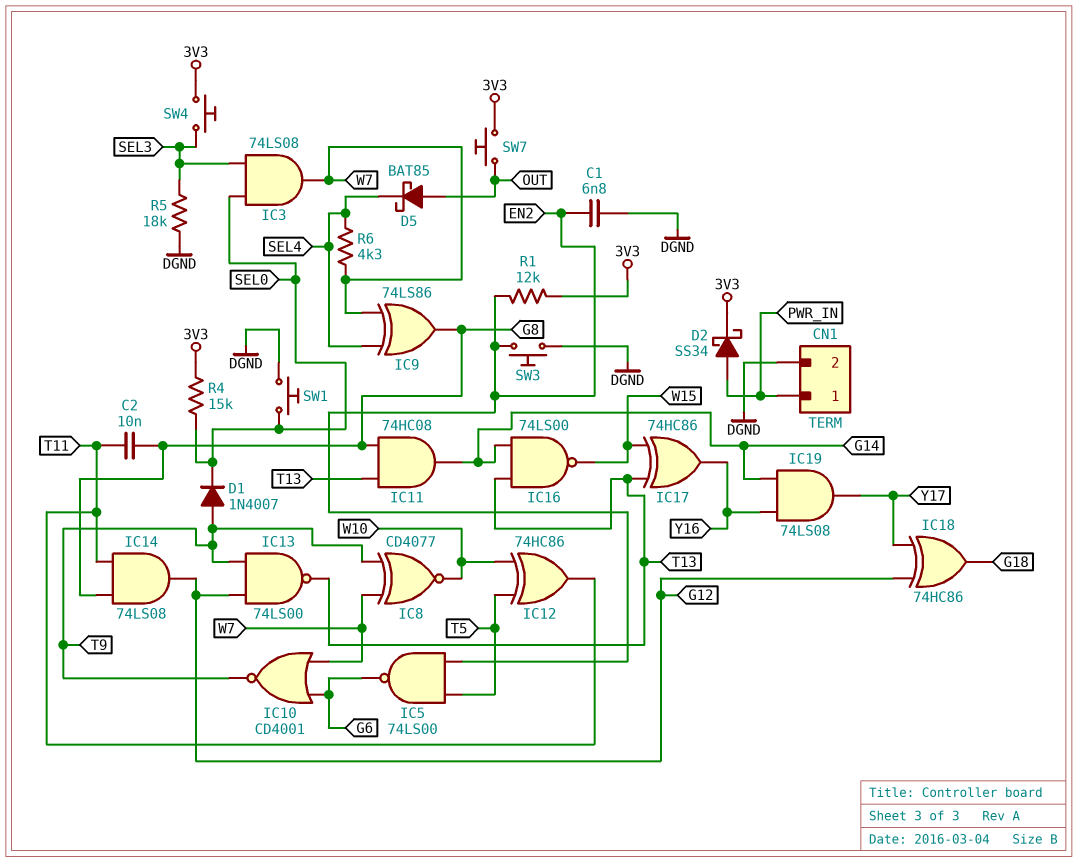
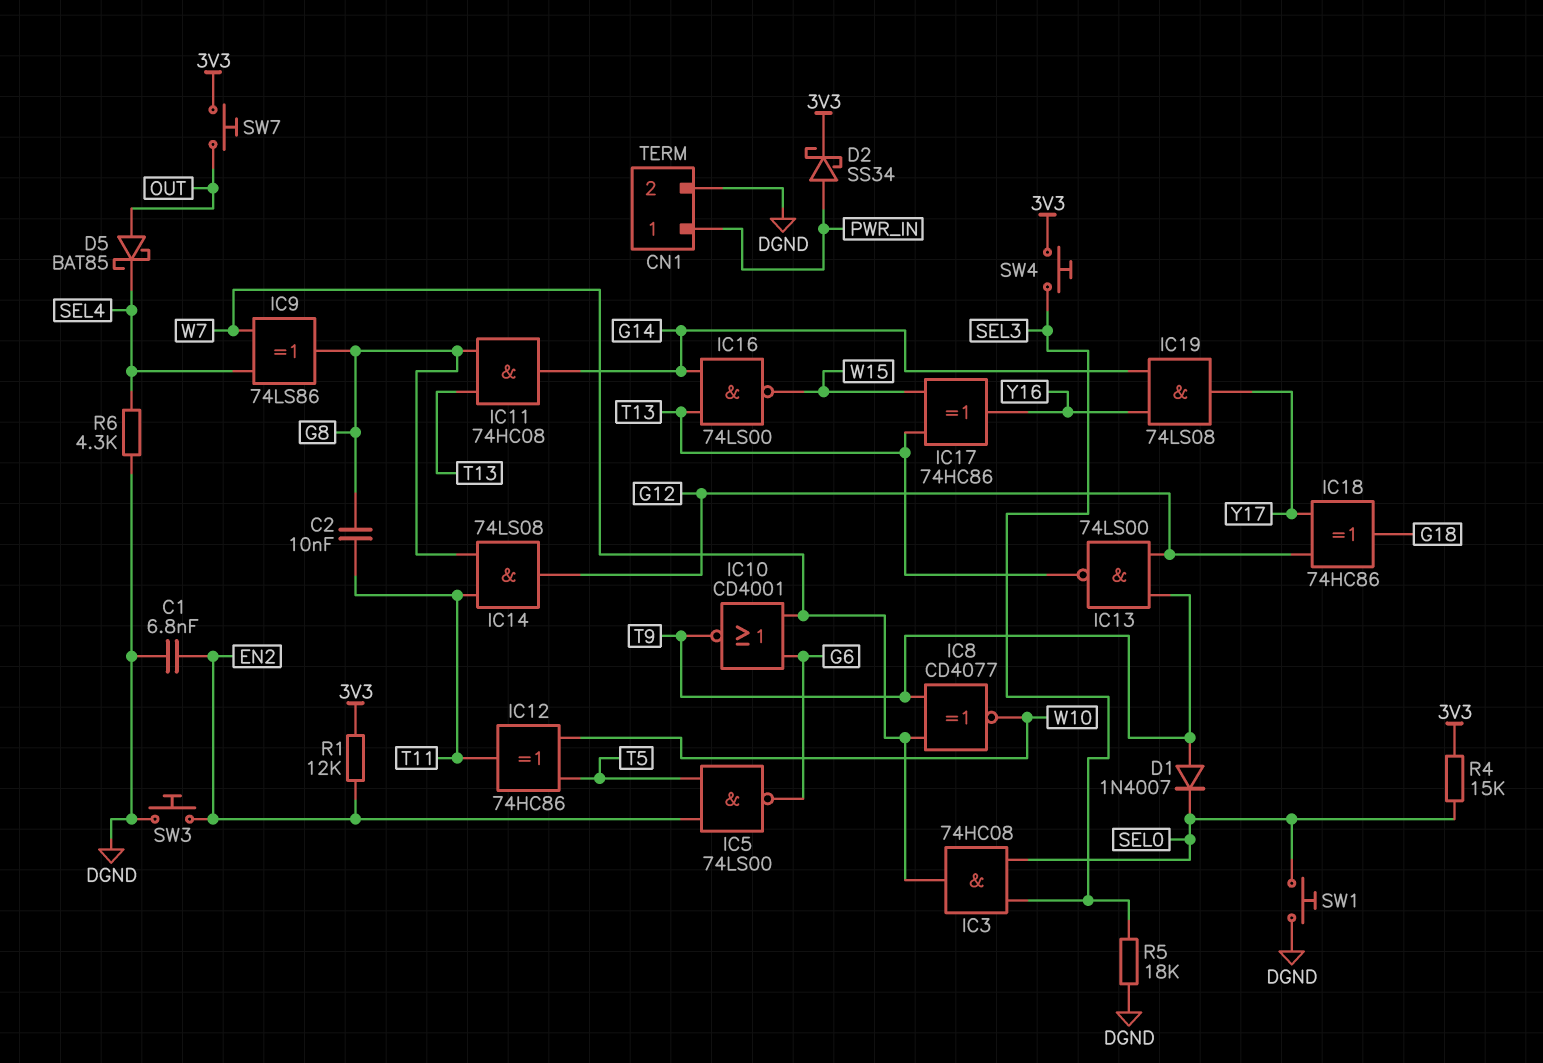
IC3: AND 74LS08 (in SEL0, in SEL3, out W7) -> AND 74HC08 (in SEL0, in SEL3, out W7)
R6: 4.3k (SEL4, W7) -> 4.3k (DGND, SEL4)

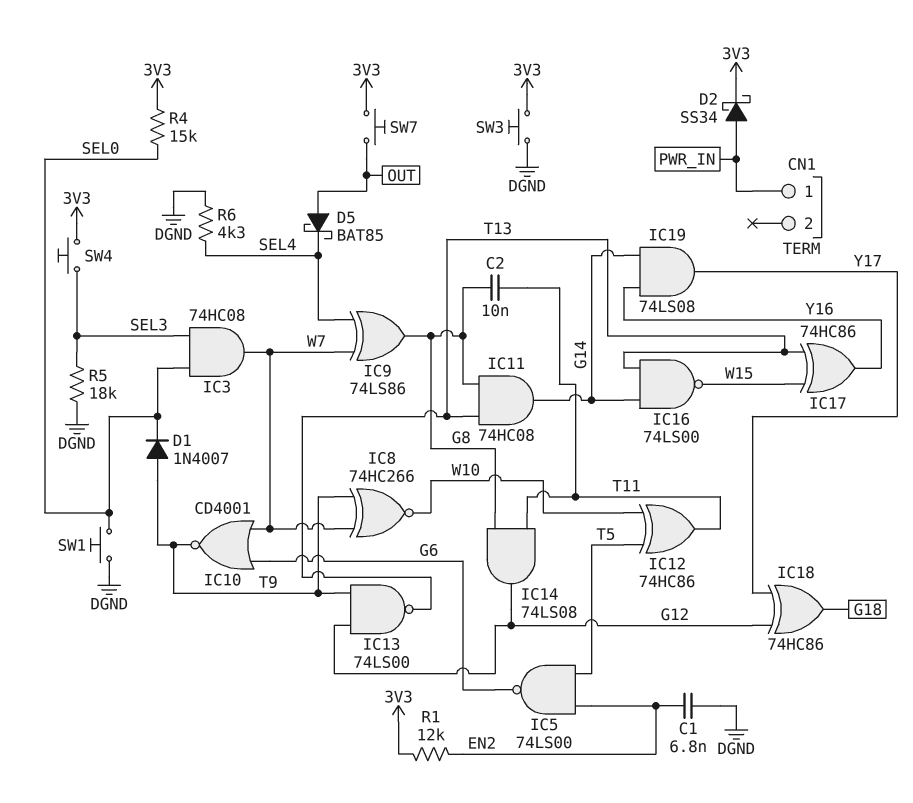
CN1 pin 2: DGND -> none
IC8: XNOR CD4077 (in T9, in W7, out W10) -> XNOR 74HC266 (in T9, in W7, out W10)
SW3: button (DGND, EN2) -> button (3V3, DGND)

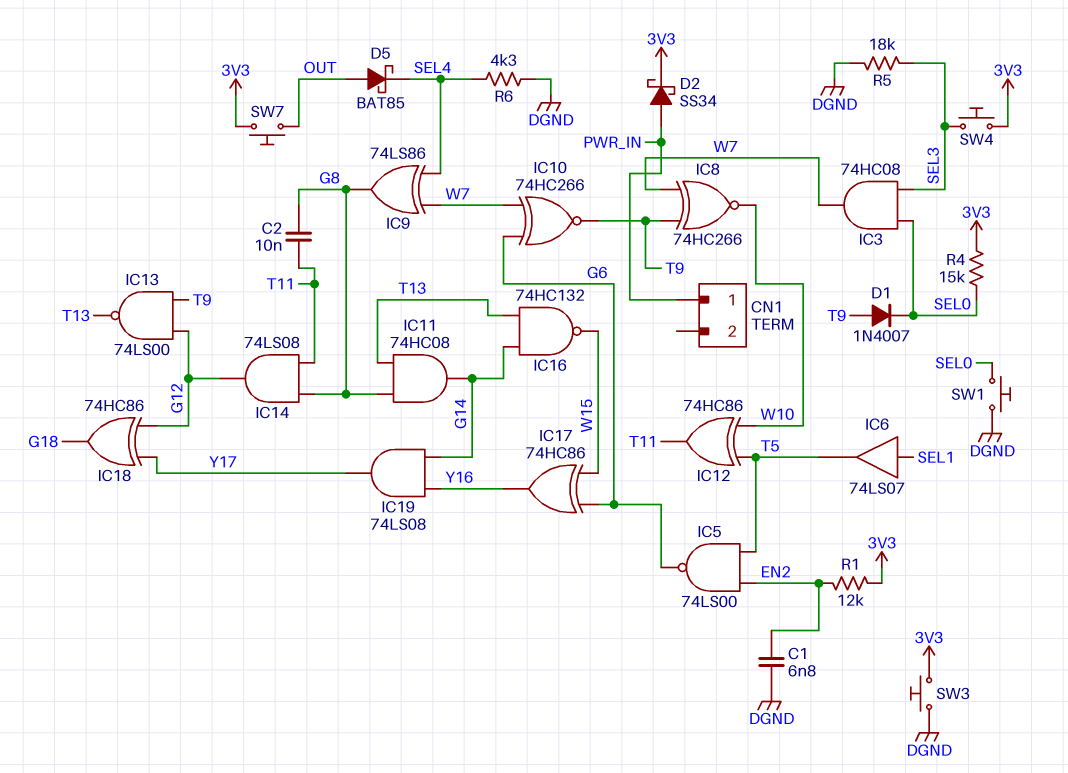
IC6: none -> buffer 74LS07 (in SEL1, out T5)
IC10: NOR CD4001 (in G6, in W7, out T9) -> XNOR 74HC266 (in G6, in W7, out T9)
IC16: NAND 74LS00 (in G14, in T13, out W15) -> NAND 74HC132 (in G14, in T13, out W15)
IC17: XOR 74HC86 (in T13, in W15, out Y16) -> XOR 74HC86 (in G6, in W15, out Y16)

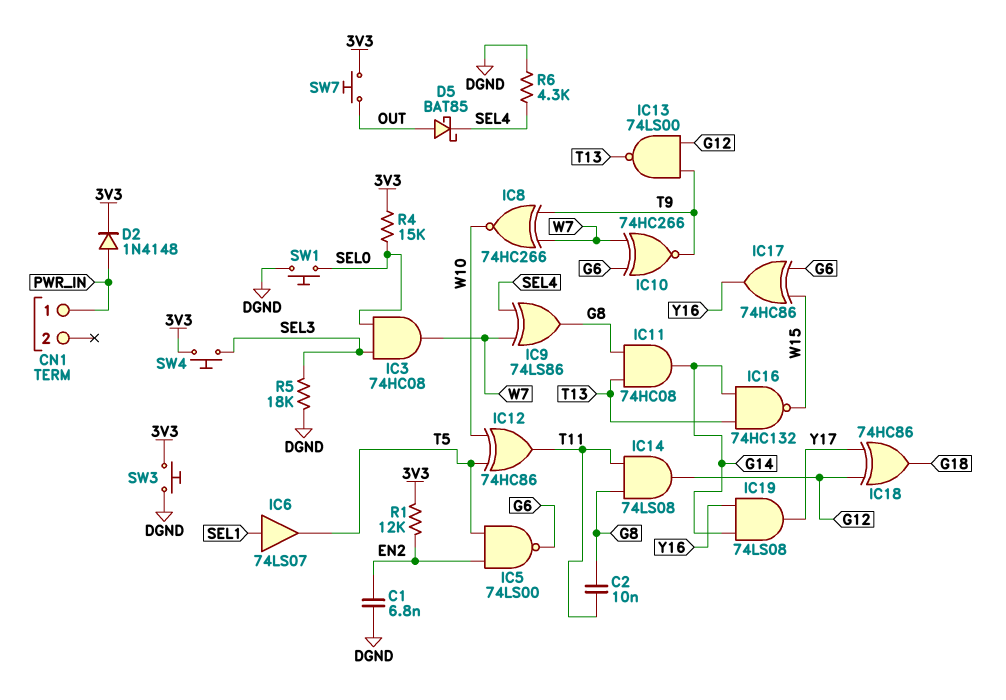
D1: diode 1N4007 (A T9, K SEL0) -> none
D2: schottky SS34 (A PWR_IN, K 3V3) -> diode 1N4148 (A PWR_IN, K 3V3)

